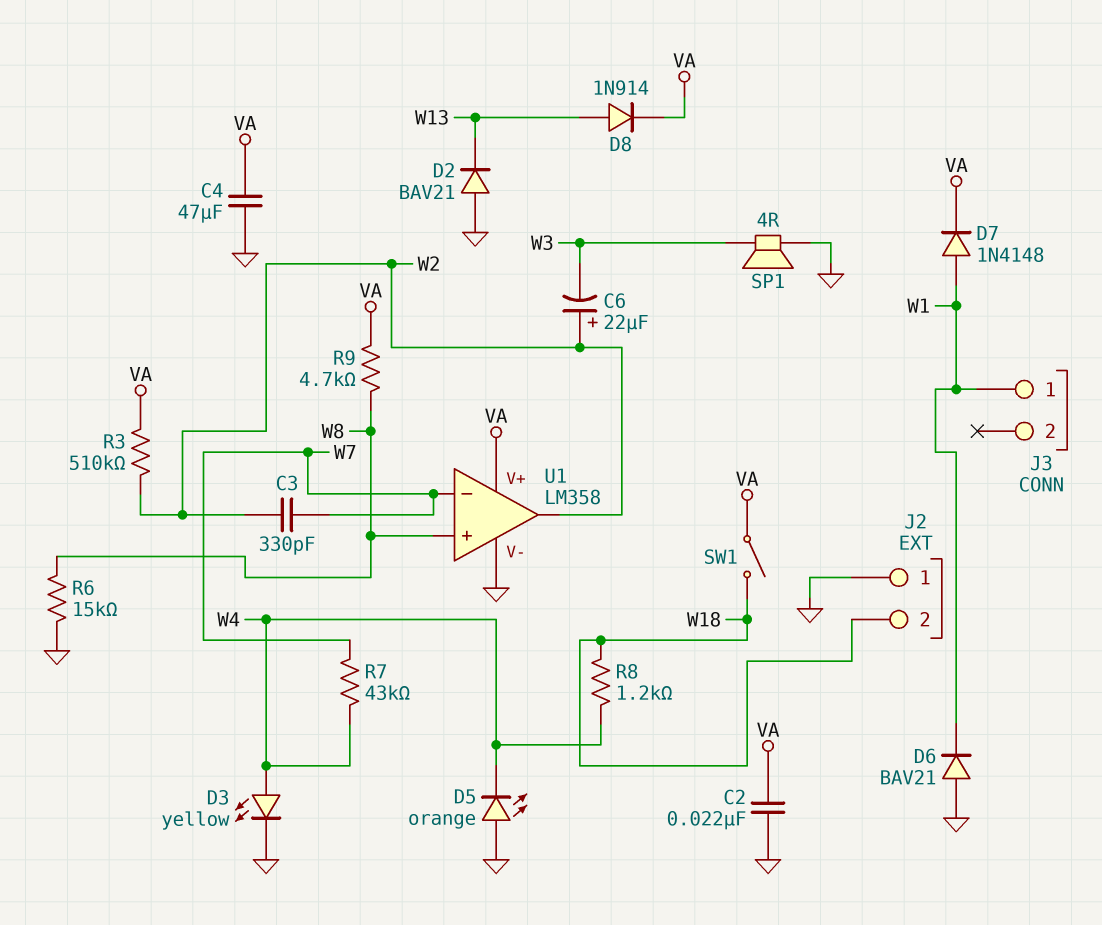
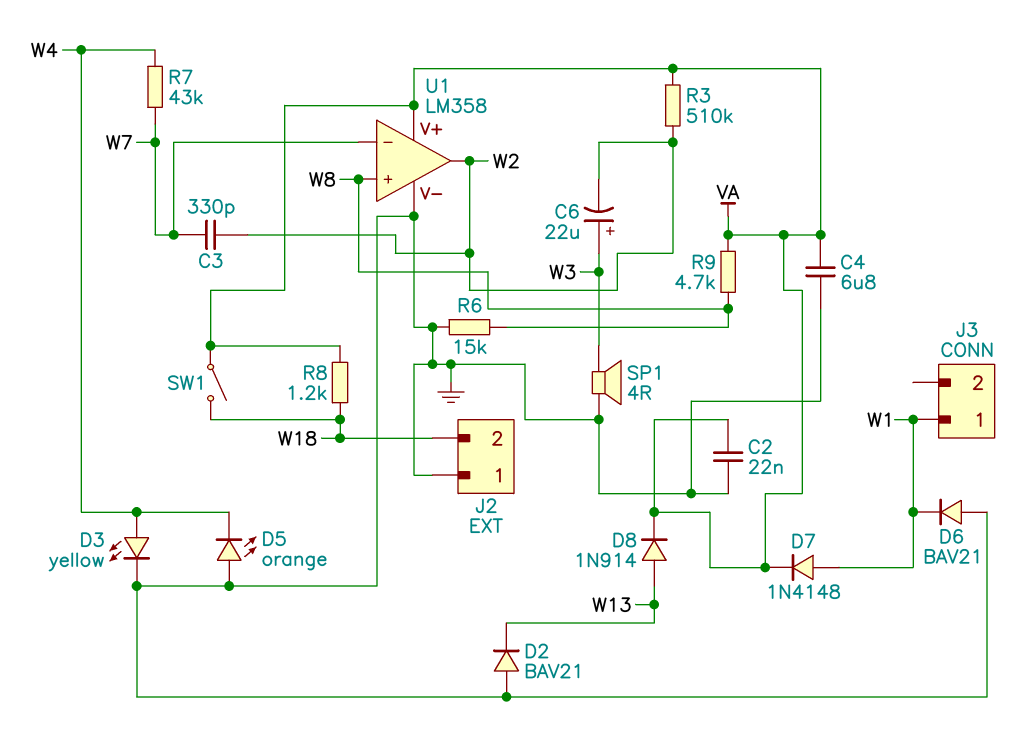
C4: 47uF (GND, VA) -> 6.8uF (GND, VA)
C6: 22uF (plus W2, minus W3) -> 22uF (plus W3, minus W2)
R8: 1.2k (W4, W18) -> 1.2k (VA, W18)

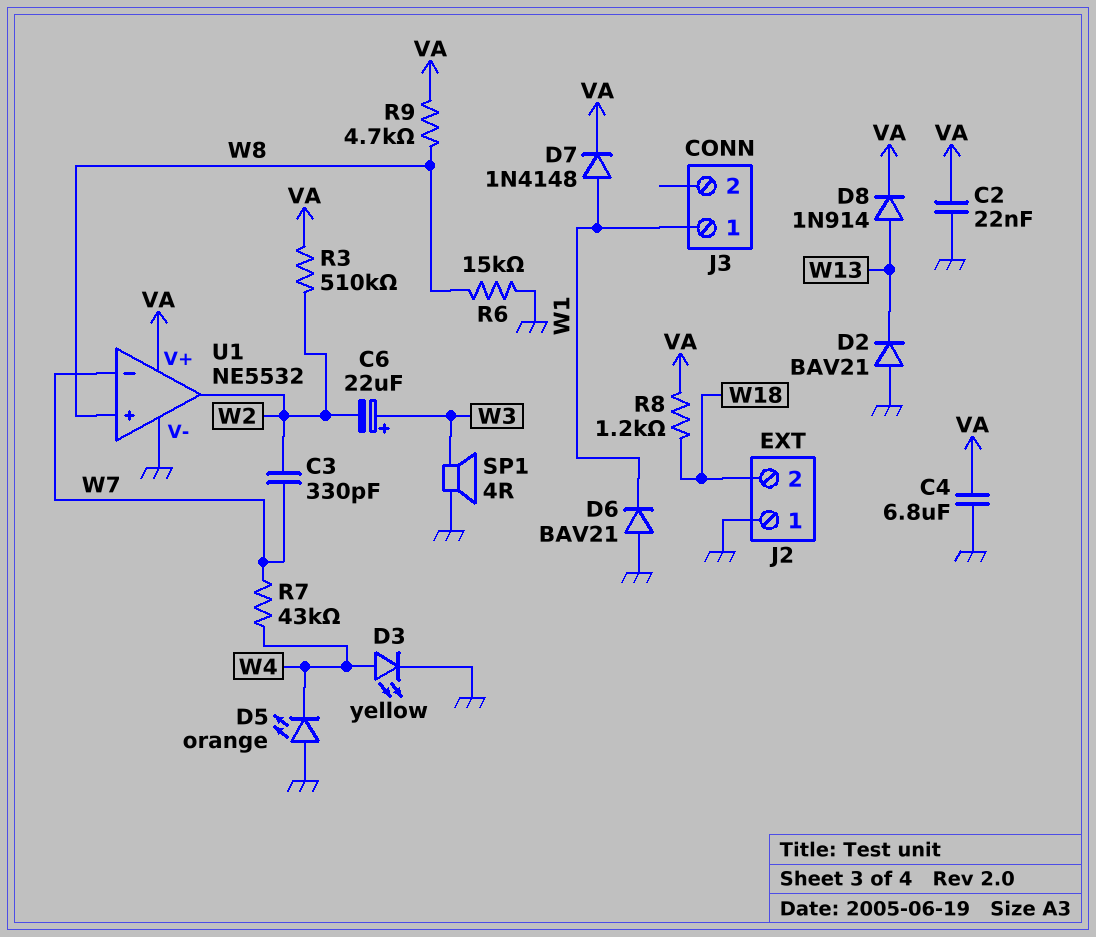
SW1: switch (VA, W18) -> none
U1: LM358 -> NE5532

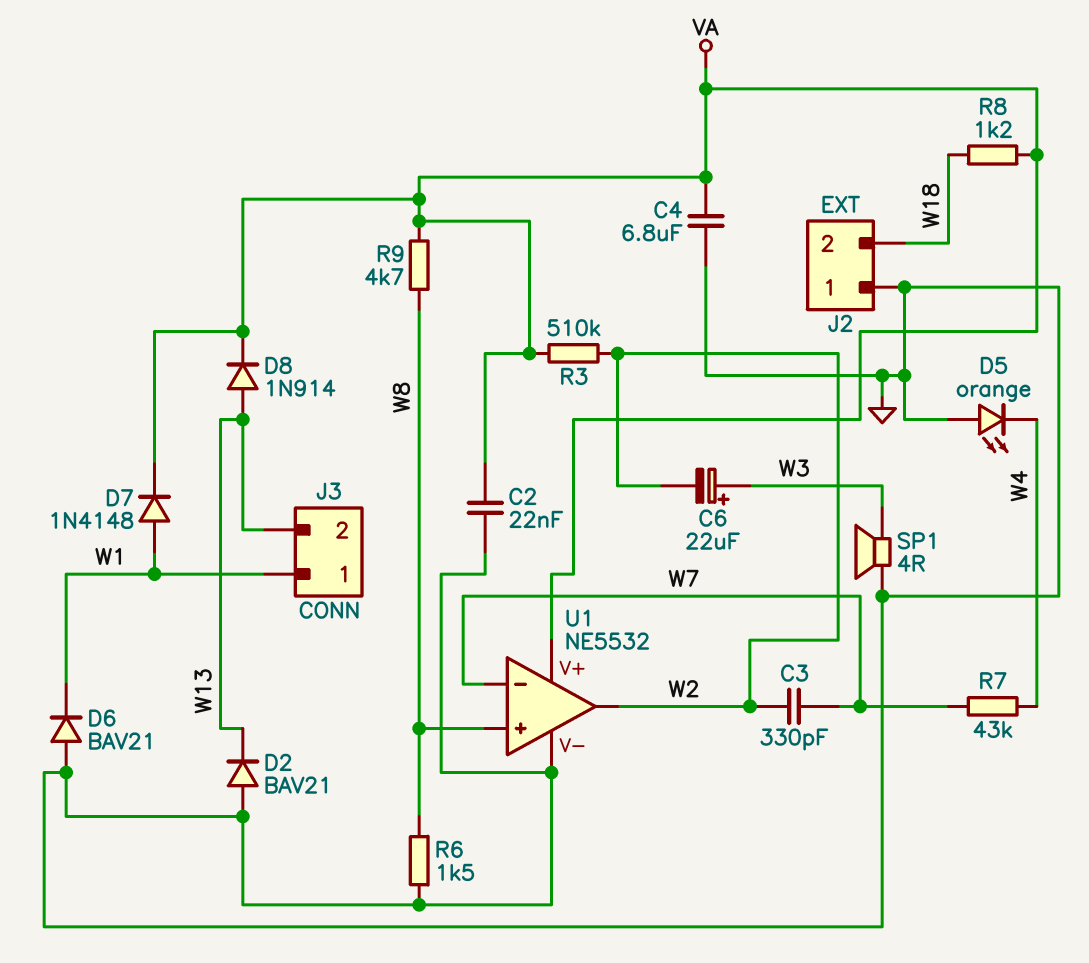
D3: LED yellow (A W4, K GND) -> none
J3 pin 2: none -> W13
R6: 15k (GND, W8) -> 1.5k (GND, W8)

